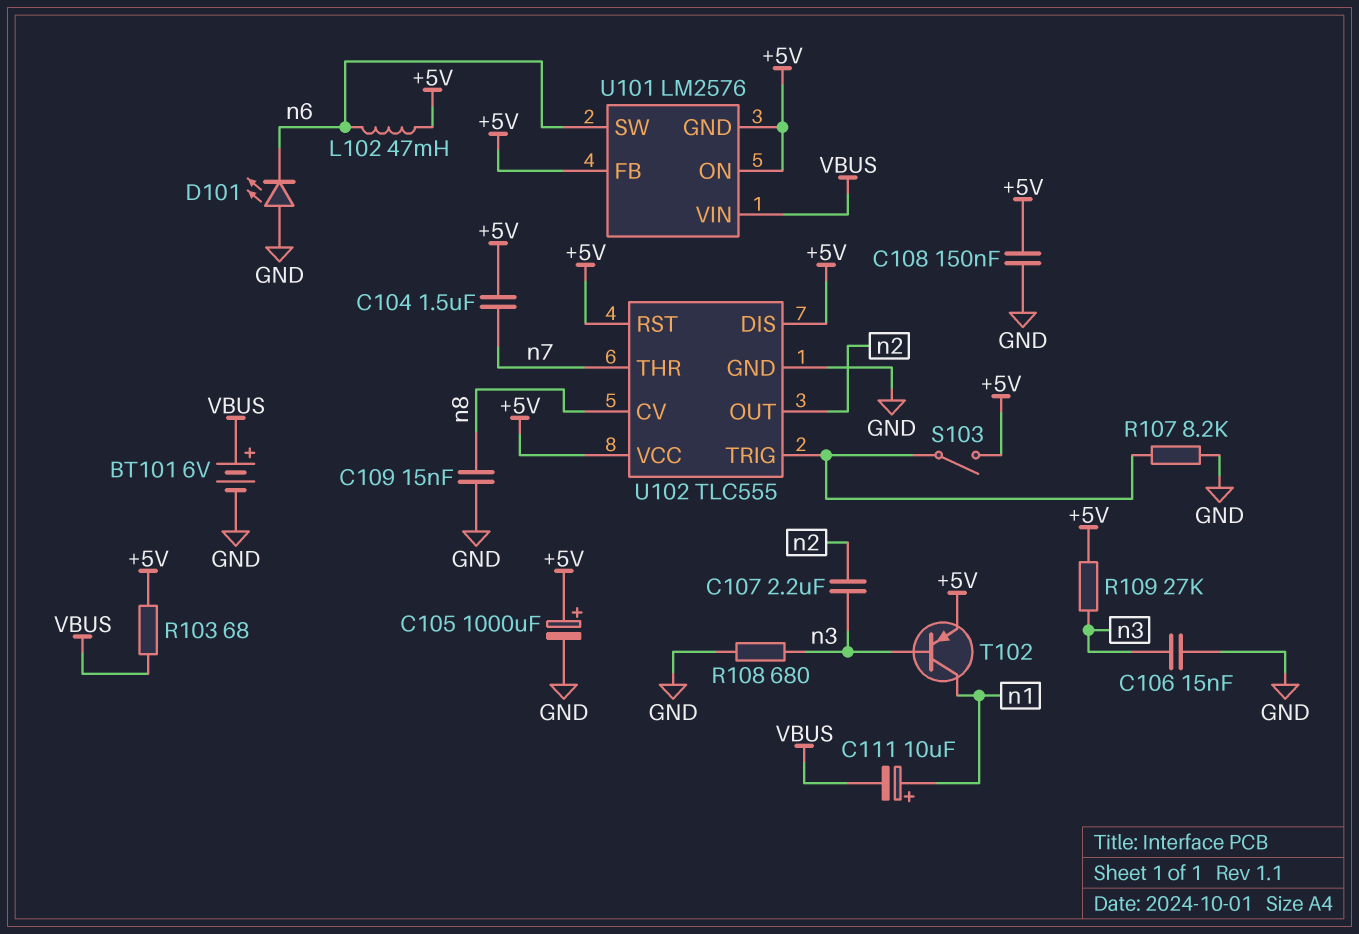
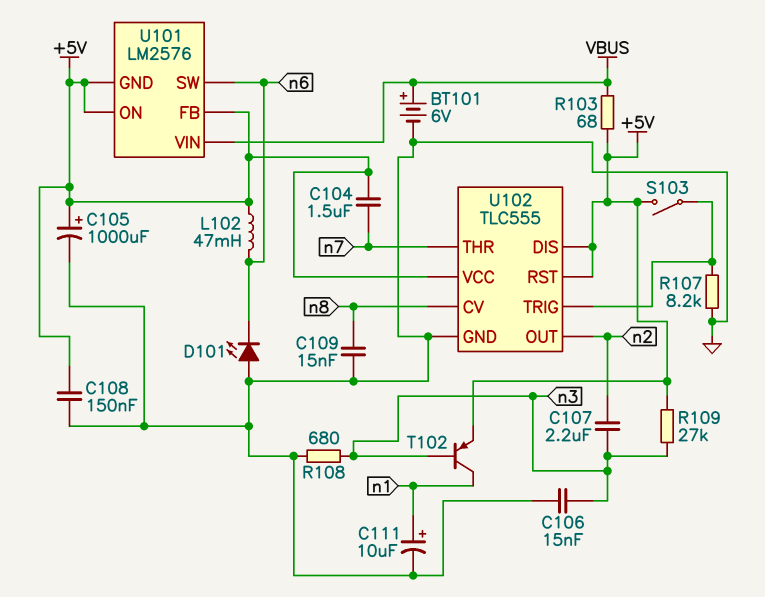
C111: 10uF (plus n1, minus VBUS) -> 10uF (plus n1, minus GND)

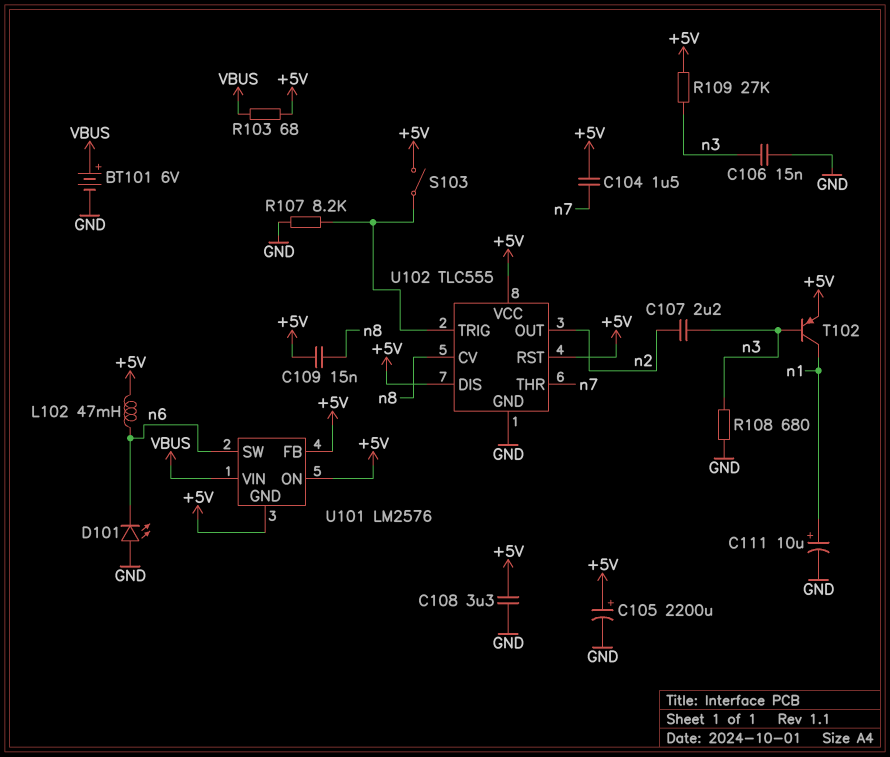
C105: 1000uF (plus +5V, minus GND) -> 2200uF (plus +5V, minus GND)
C108: 150nF (+5V, GND) -> 3.3uF (+5V, GND)
C109: 15nF (GND, n8) -> 15nF (+5V, n8)

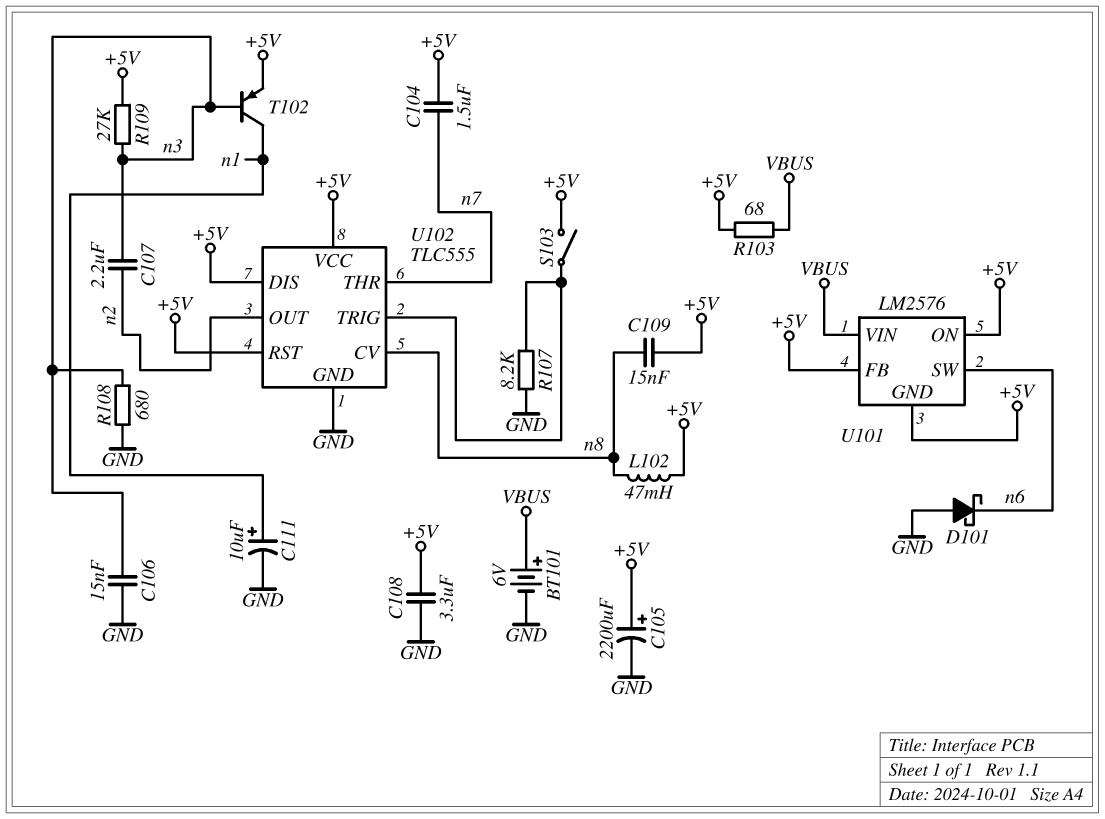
D101: LED (A GND, K n6) -> schottky (A GND, K n6)
L102: 47mH (+5V, n6) -> 47mH (+5V, n8)

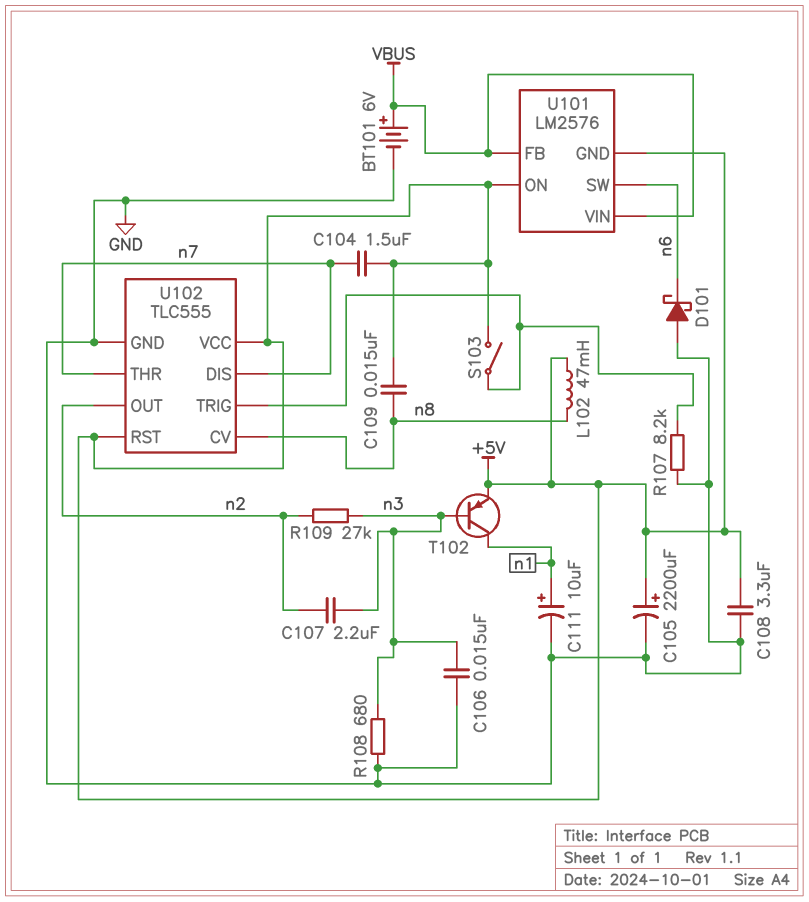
R103: 68 (+5V, VBUS) -> none
R109: 27k (+5V, n3) -> 27k (n2, n3)
U101 pin FB: +5V -> VBUS
U102 pin DIS: +5V -> n7

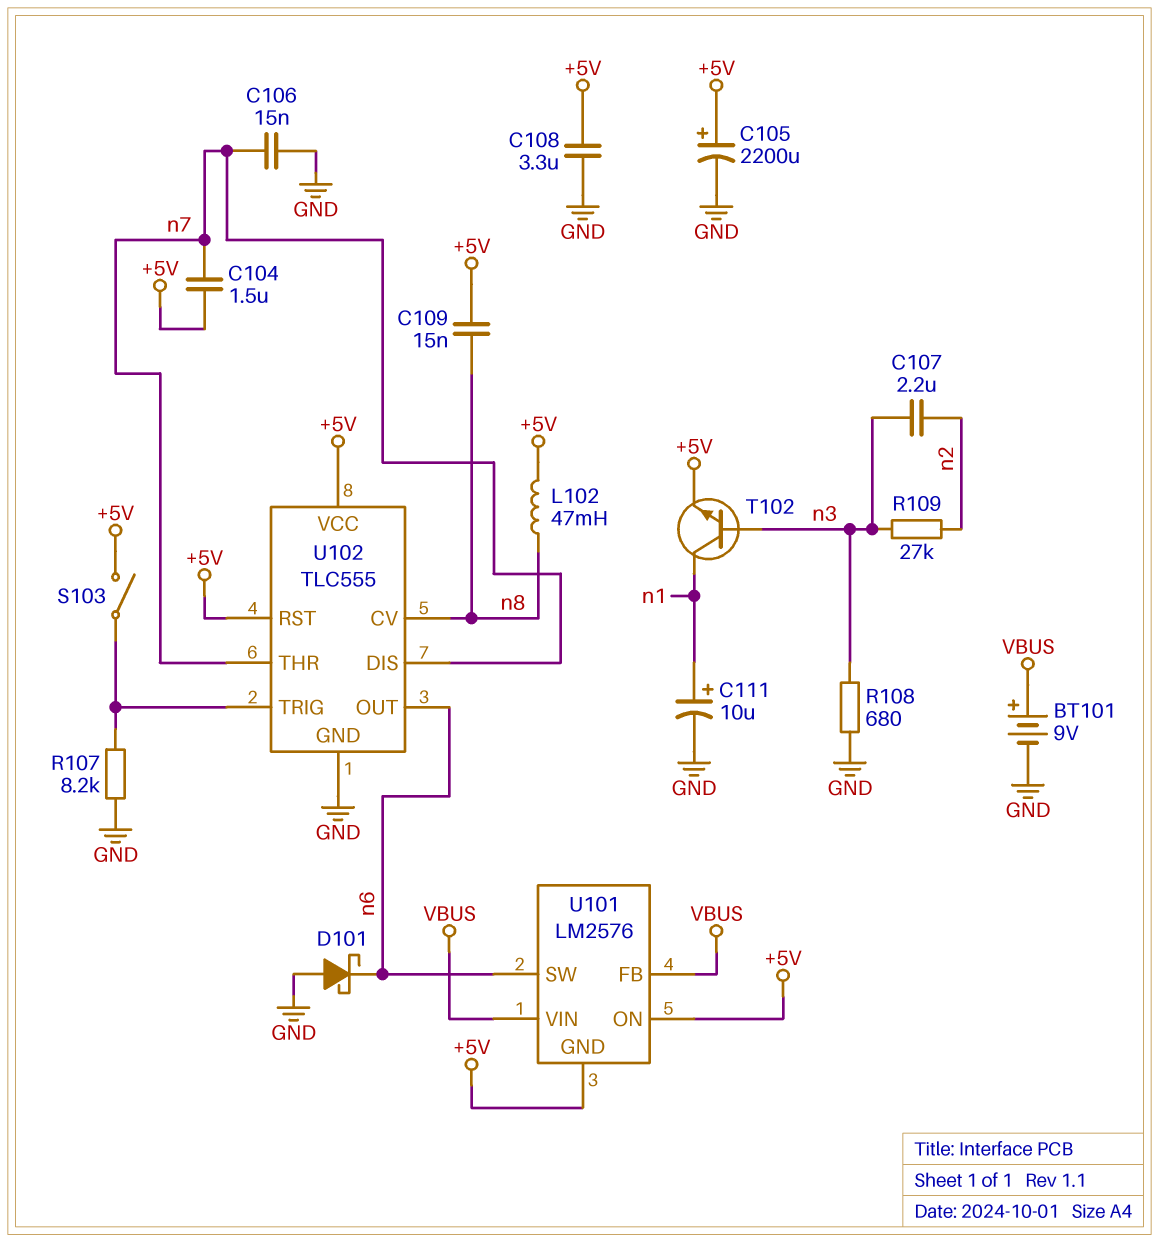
BT101: 6V (plus VBUS, minus GND) -> 9V (plus VBUS, minus GND)
C106: 15nF (GND, n3) -> 15nF (GND, n7)
T102: PNP (B n3, C n1, E +5V) -> NPN (B n3, C n1, E +5V)
U102 pin OUT: n2 -> n6

